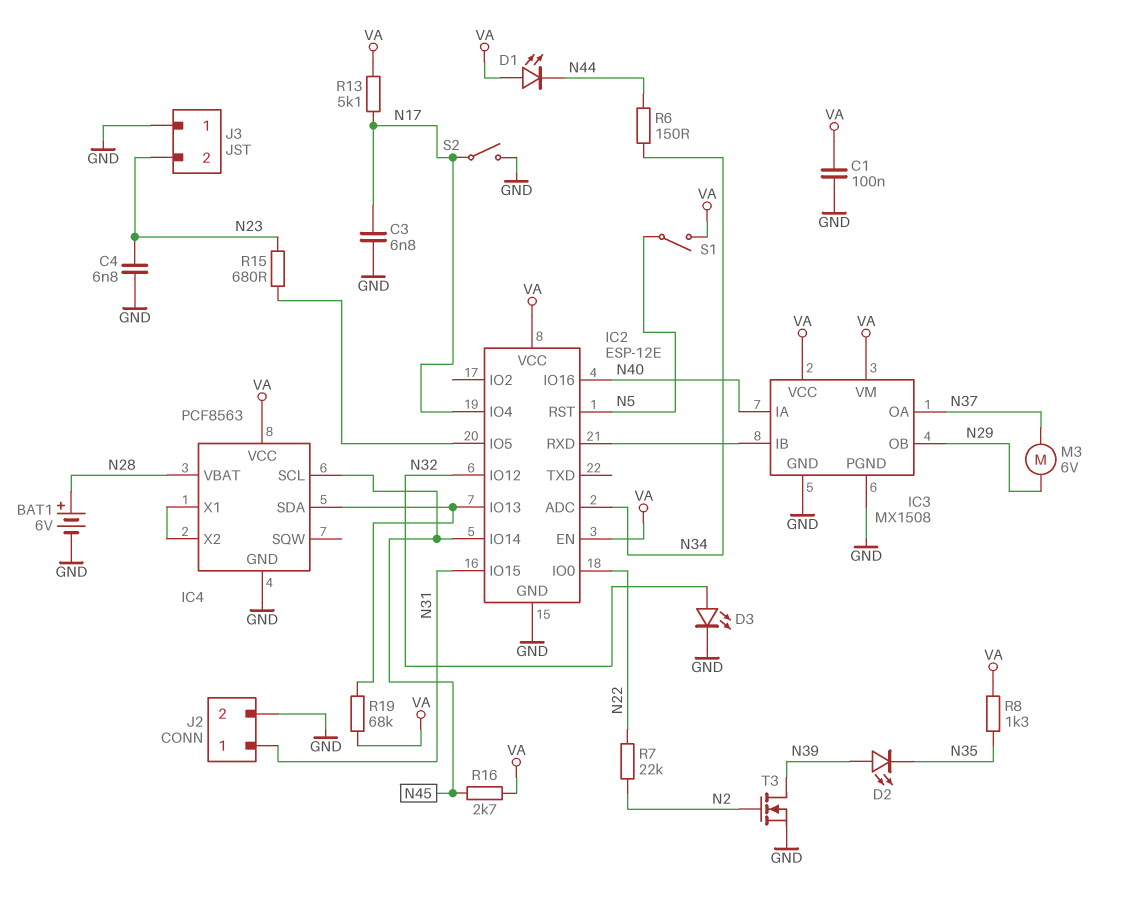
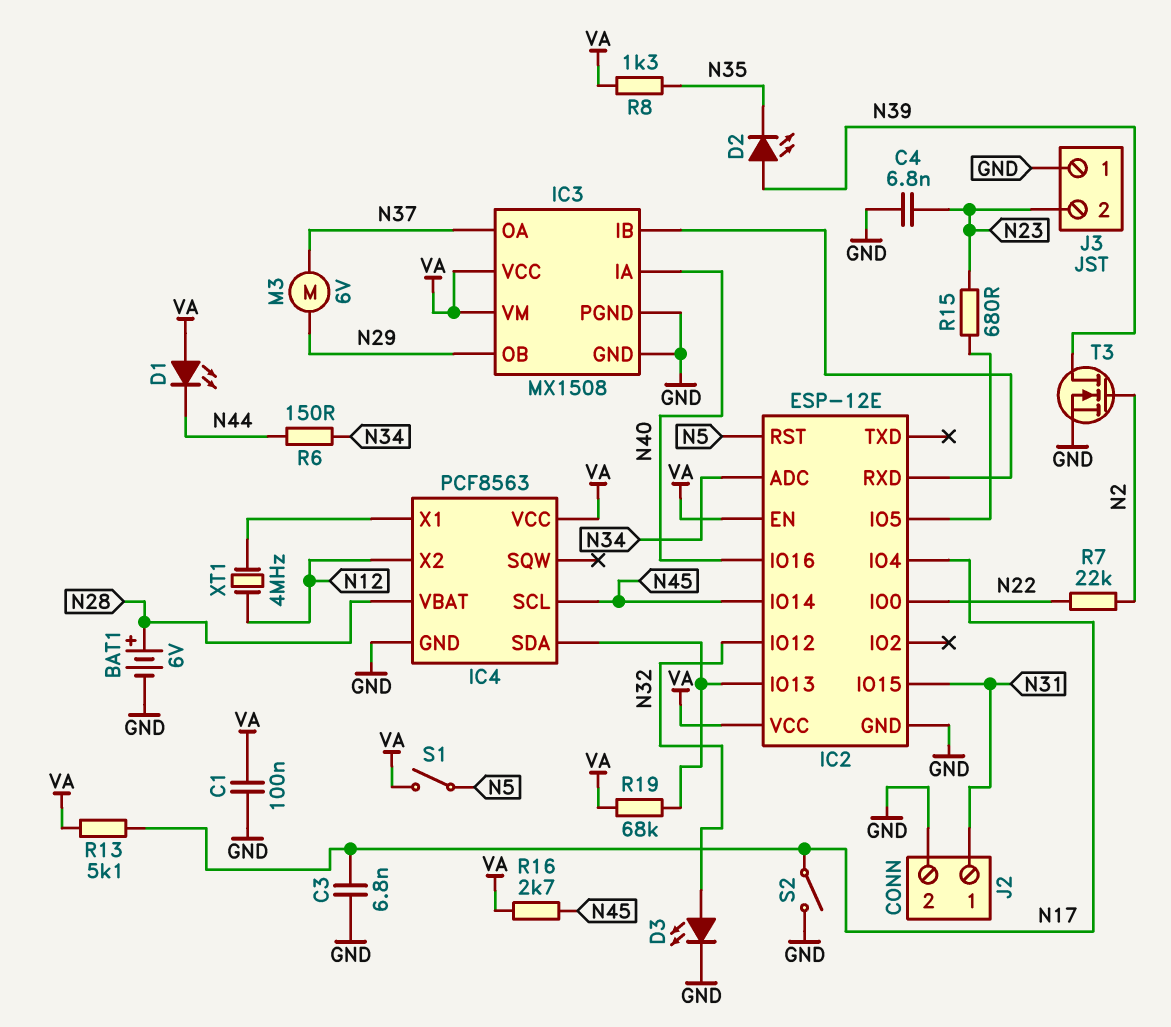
IC4 pin X2: IC4/X1 -> N12
XT1: none -> 4MHz (IC4/X1, N12)

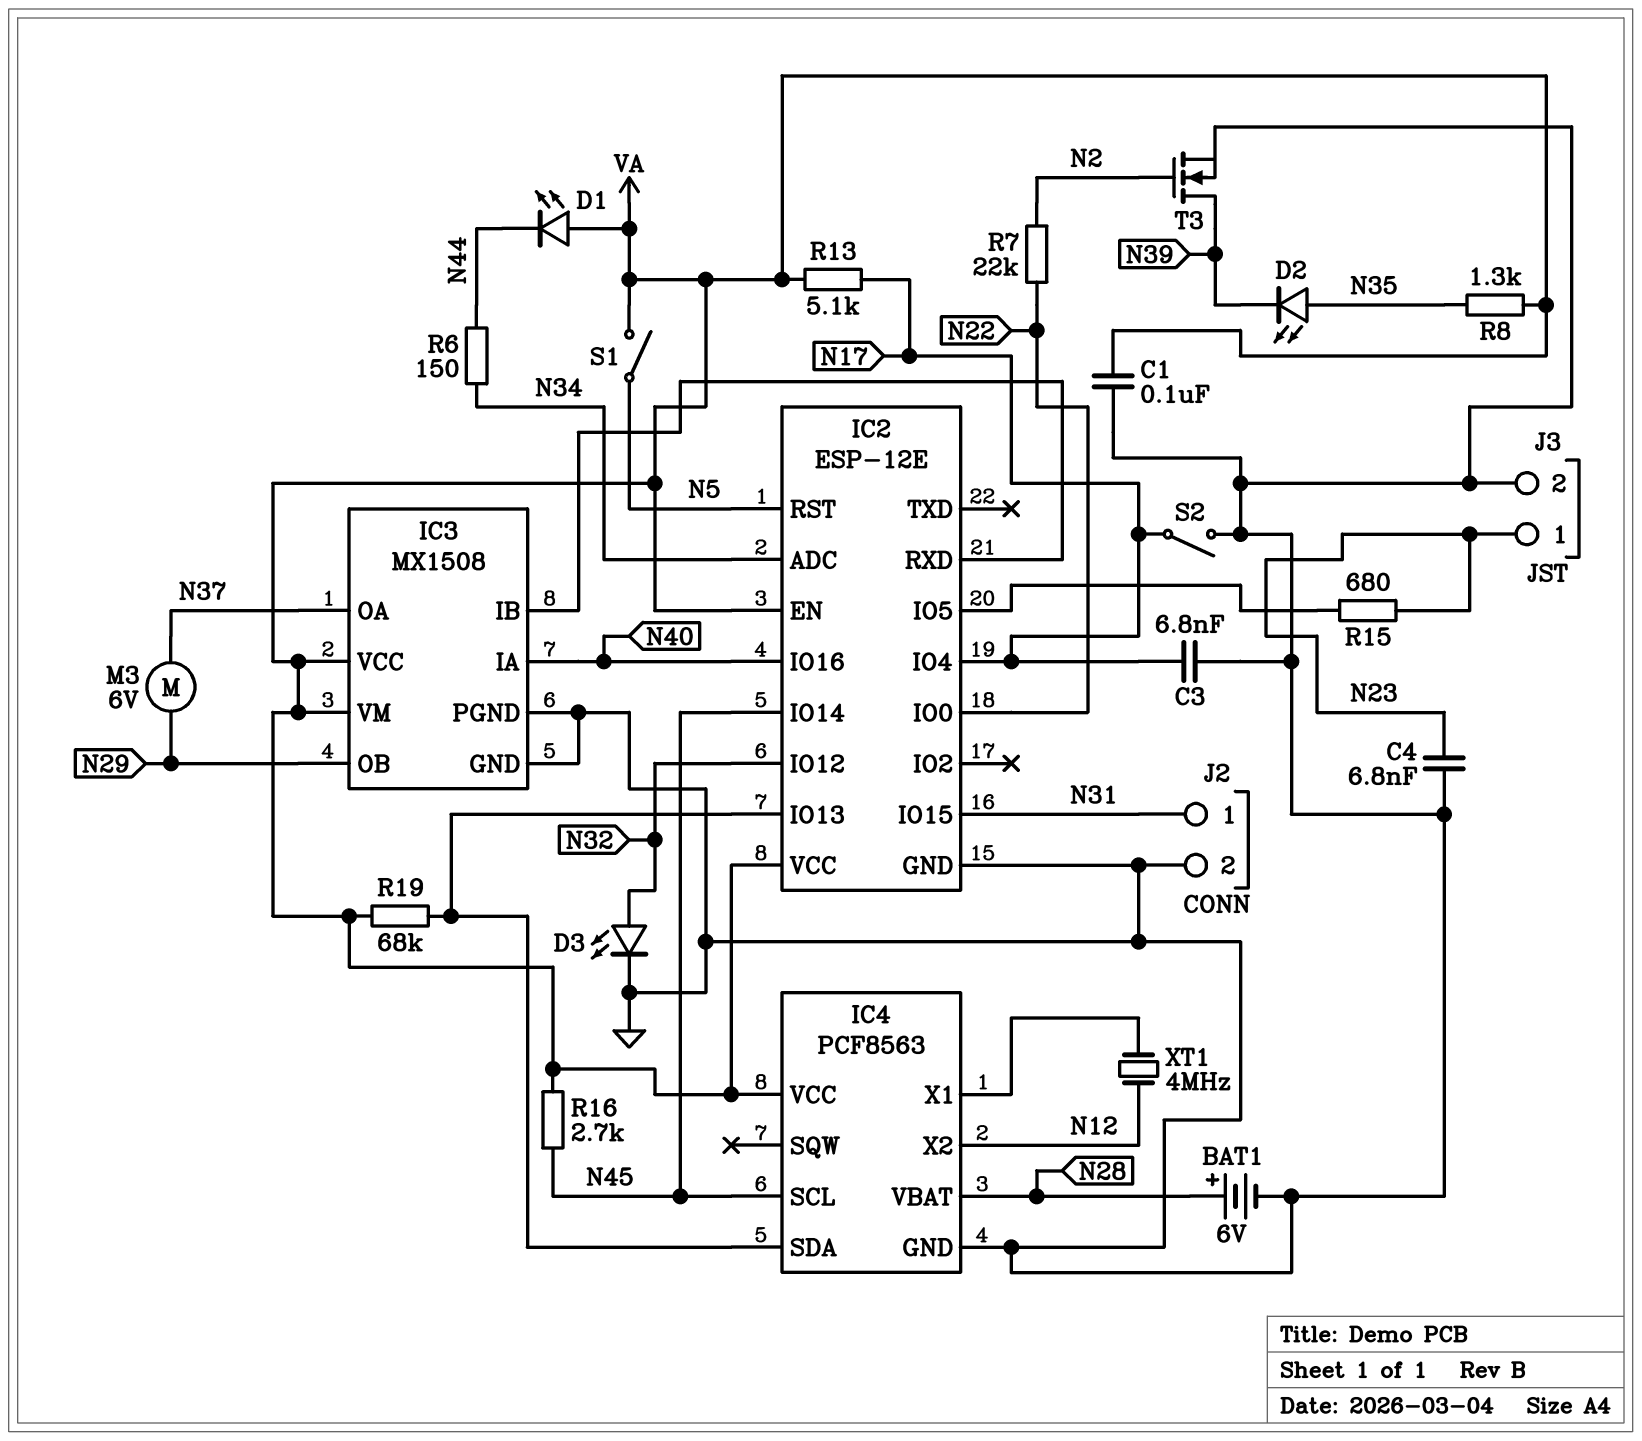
D2: LED (A N39, K N35) -> LED (A N35, K N39)
J3 pin 1: GND -> N23
J3 pin 2: N23 -> GND

